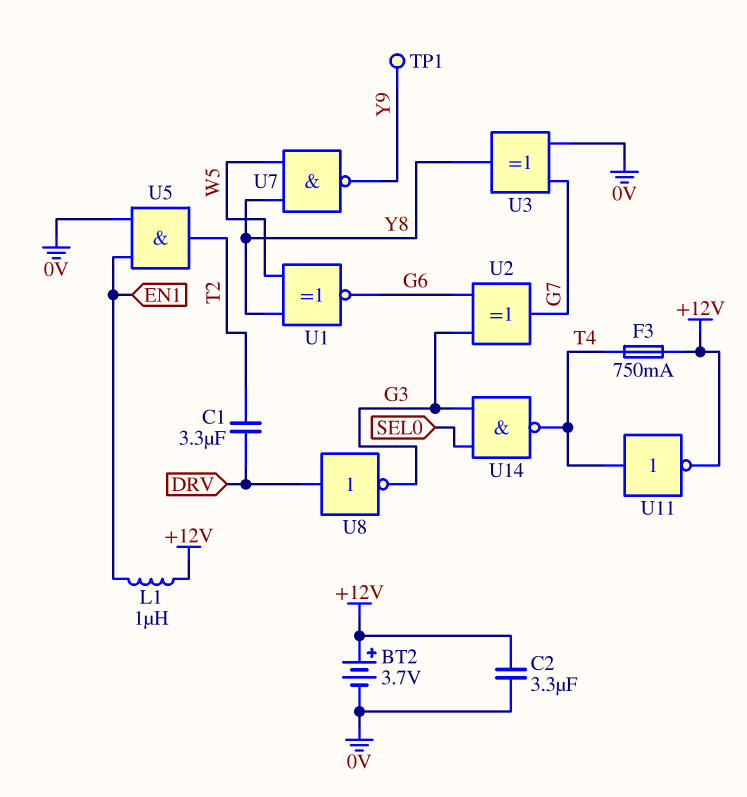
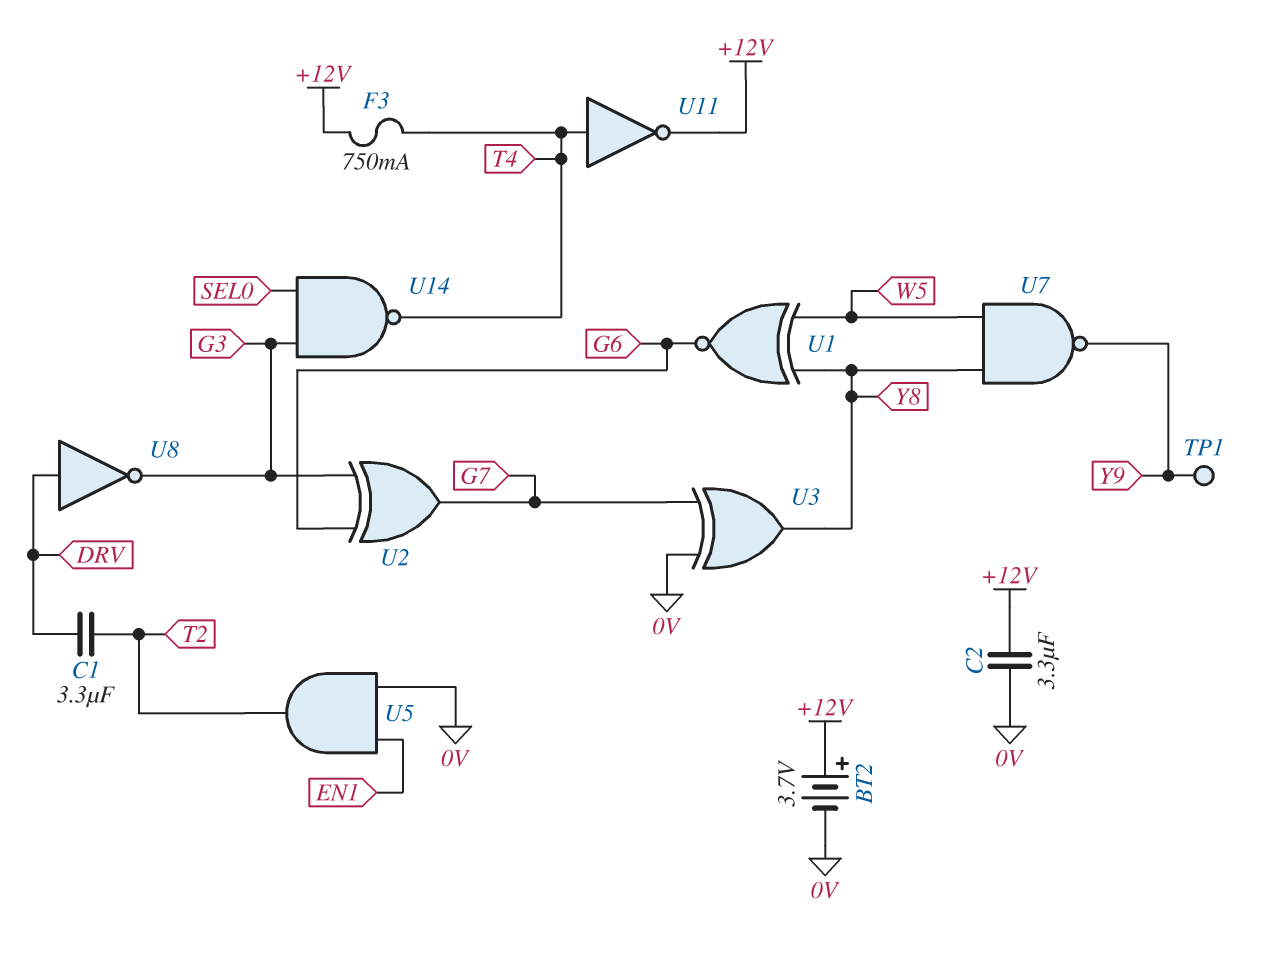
L1: 1uH (+12V, EN1) -> none

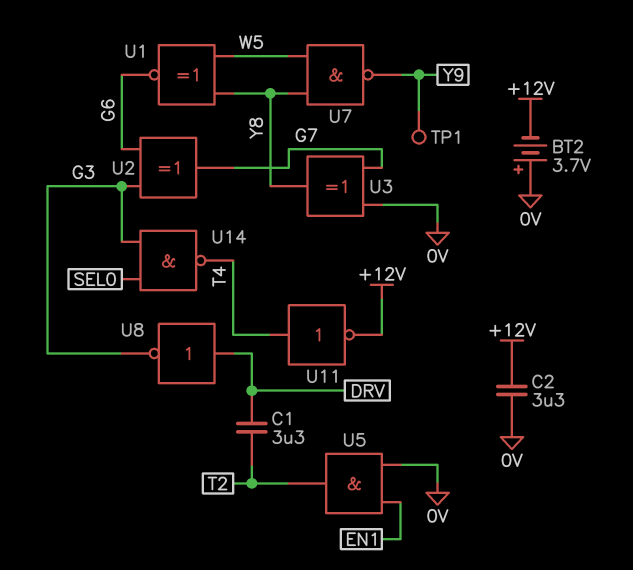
BT2: 3.7V (plus +12V, minus 0V) -> 3.7V (plus 0V, minus +12V)
F3: 750mA (+12V, T4) -> none

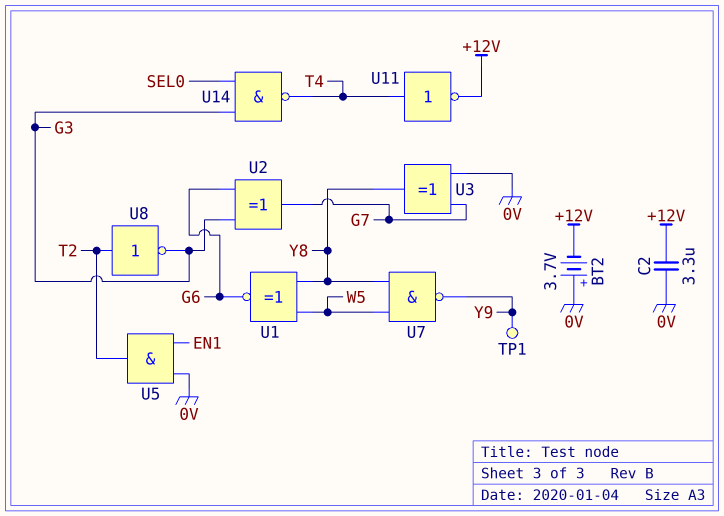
C1: 3.3uF (DRV, T2) -> none
U8: NOT (in DRV, out G3) -> NOT (in T2, out G3)

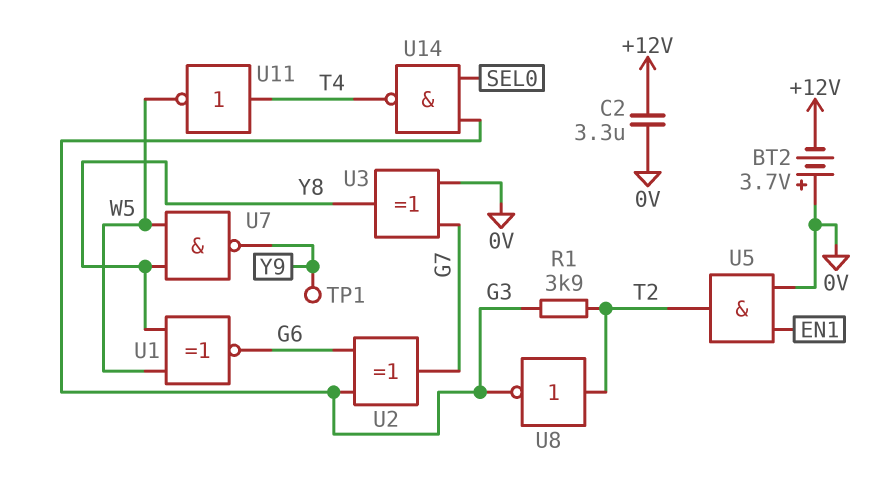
R1: none -> 3.9k (G3, T2)
U11: NOT (in T4, out +12V) -> NOT (in T4, out W5)

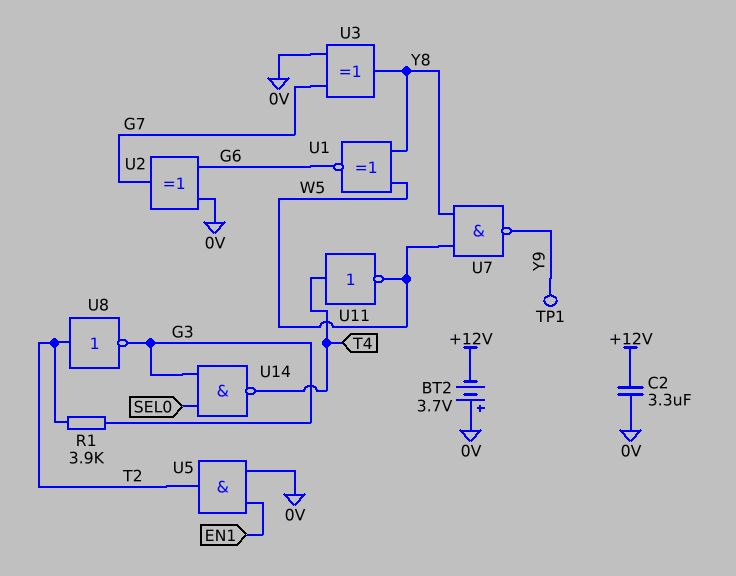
U2: XOR (in G3, in G6, out G7) -> XOR (in 0V, in G6, out G7)

